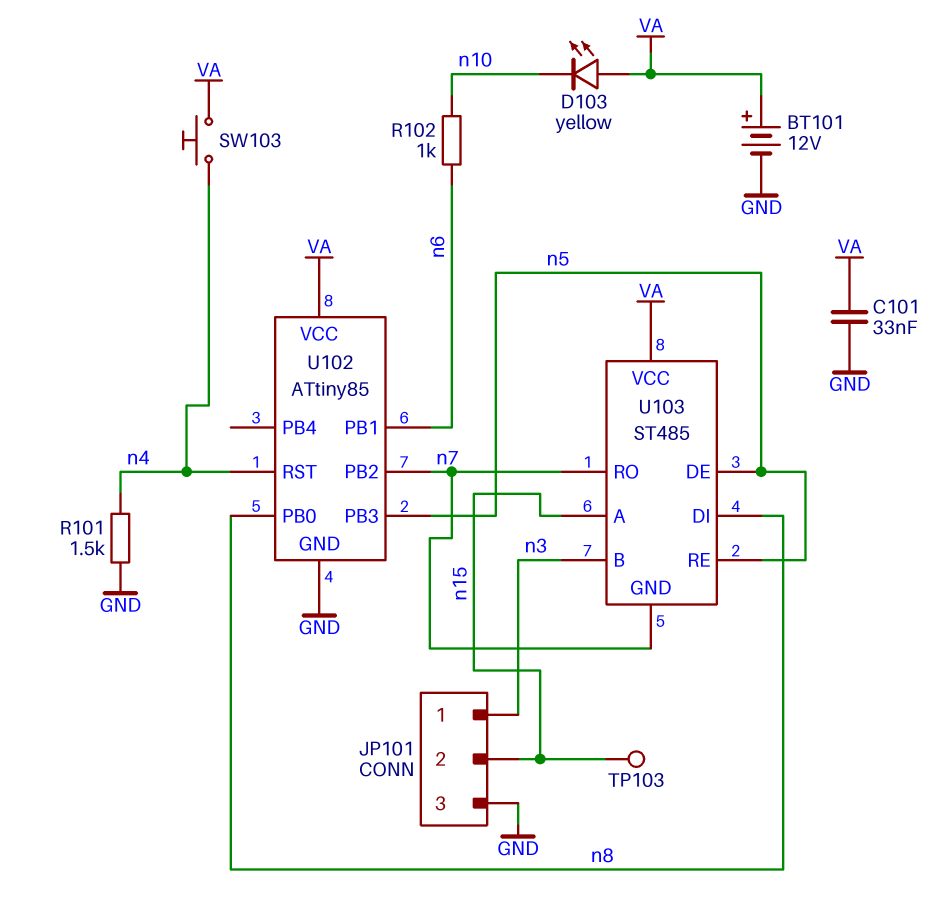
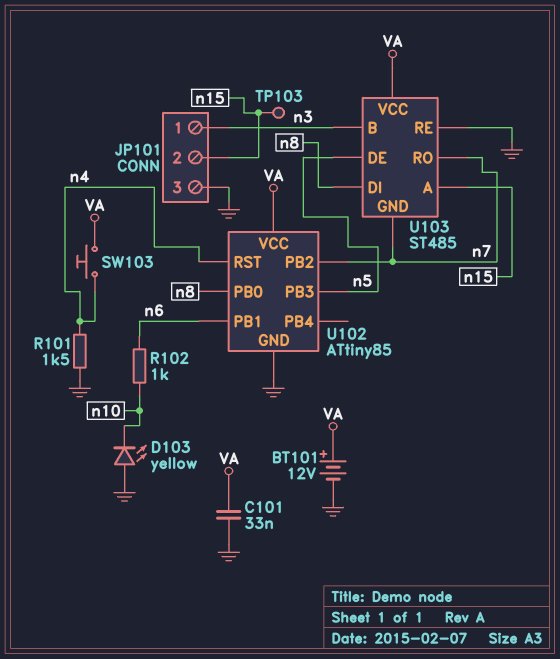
D103: LED yellow (A VA, K n10) -> LED yellow (A GND, K n10)
U103 pin RE: n5 -> GND

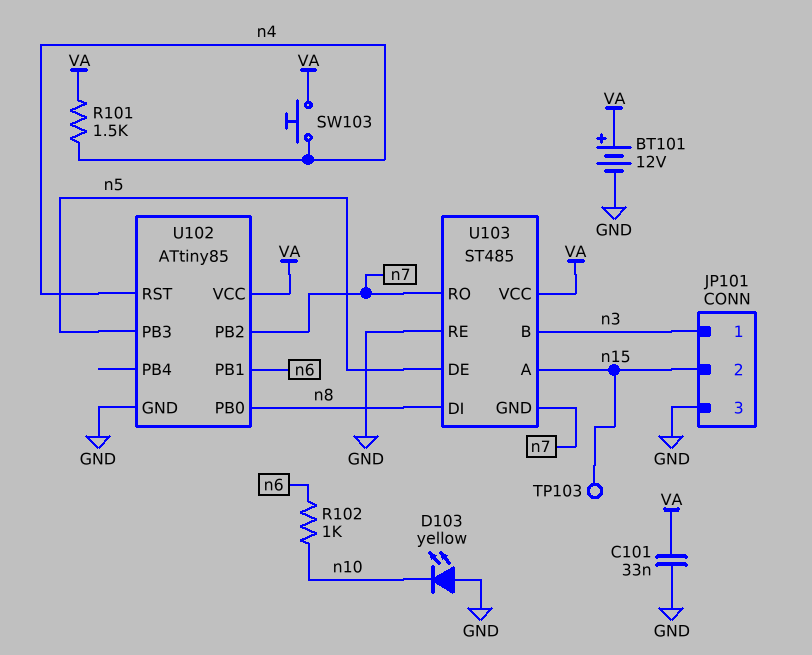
R101: 1.5k (GND, n4) -> 1.5k (VA, n4)

